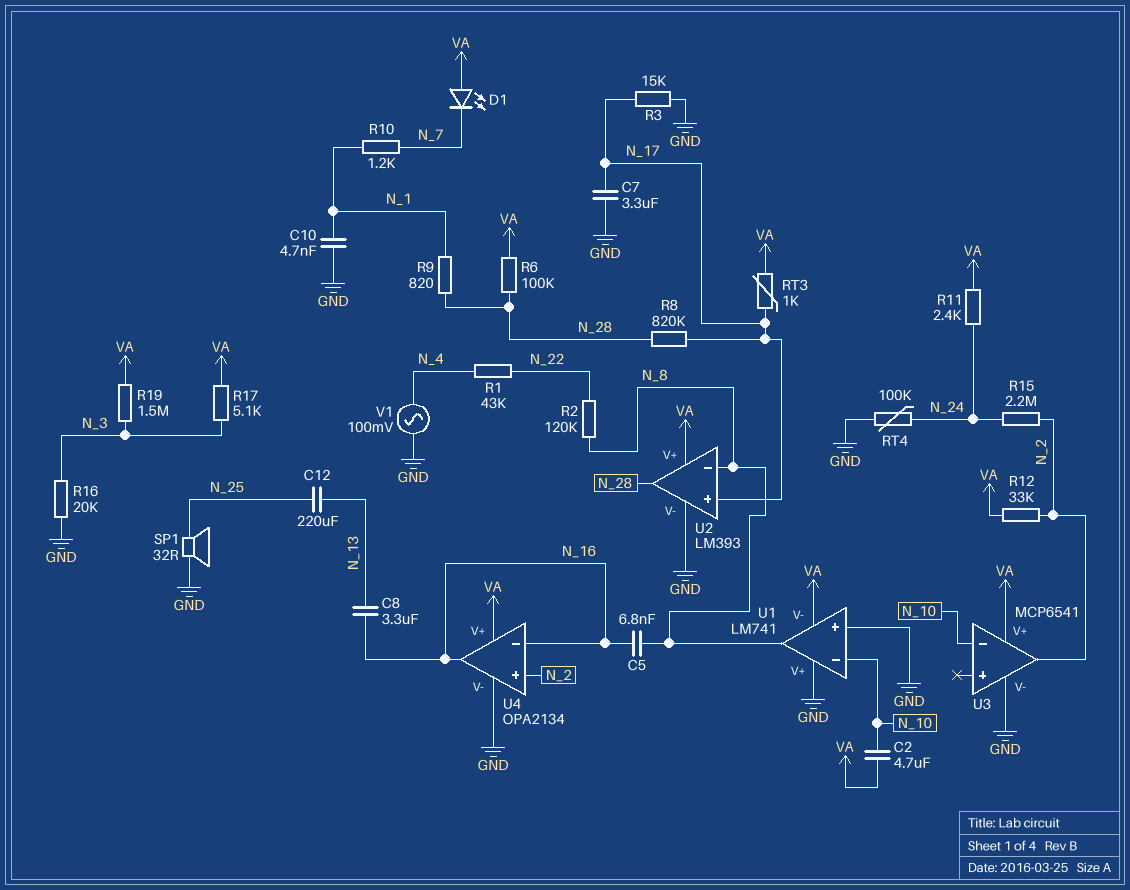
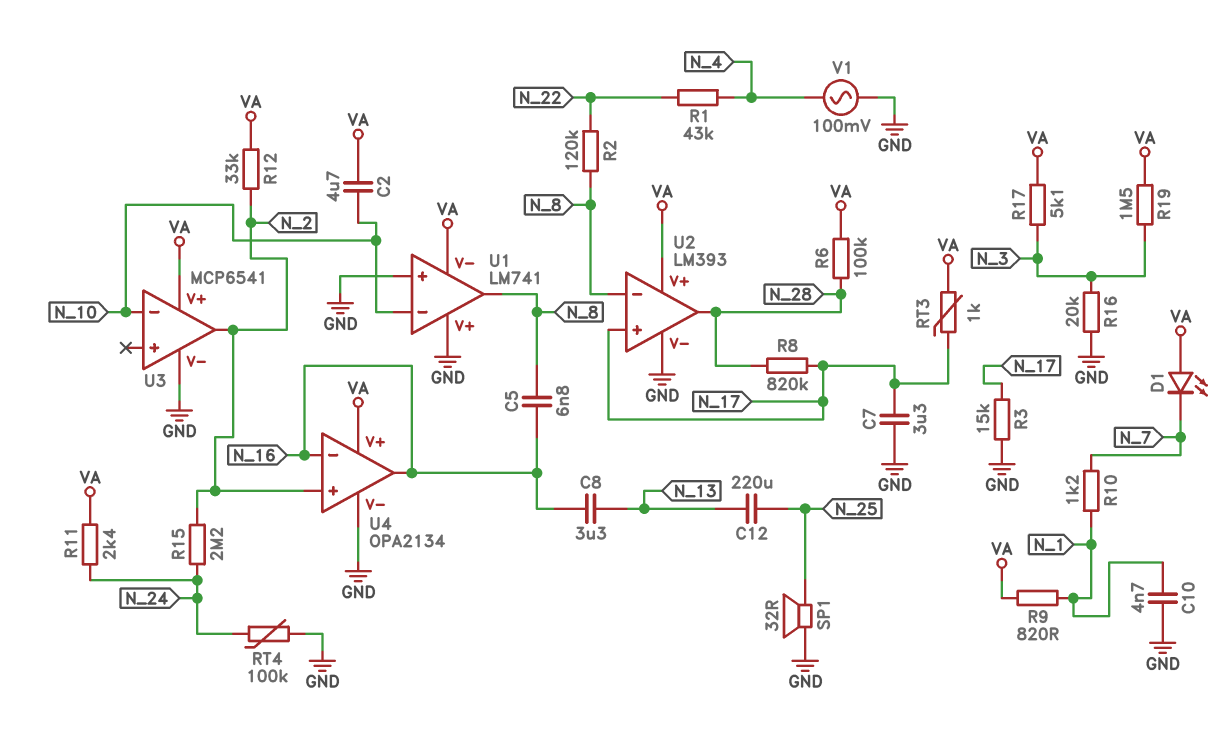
R9: 820 (N_1, N_28) -> 820 (N_1, VA)

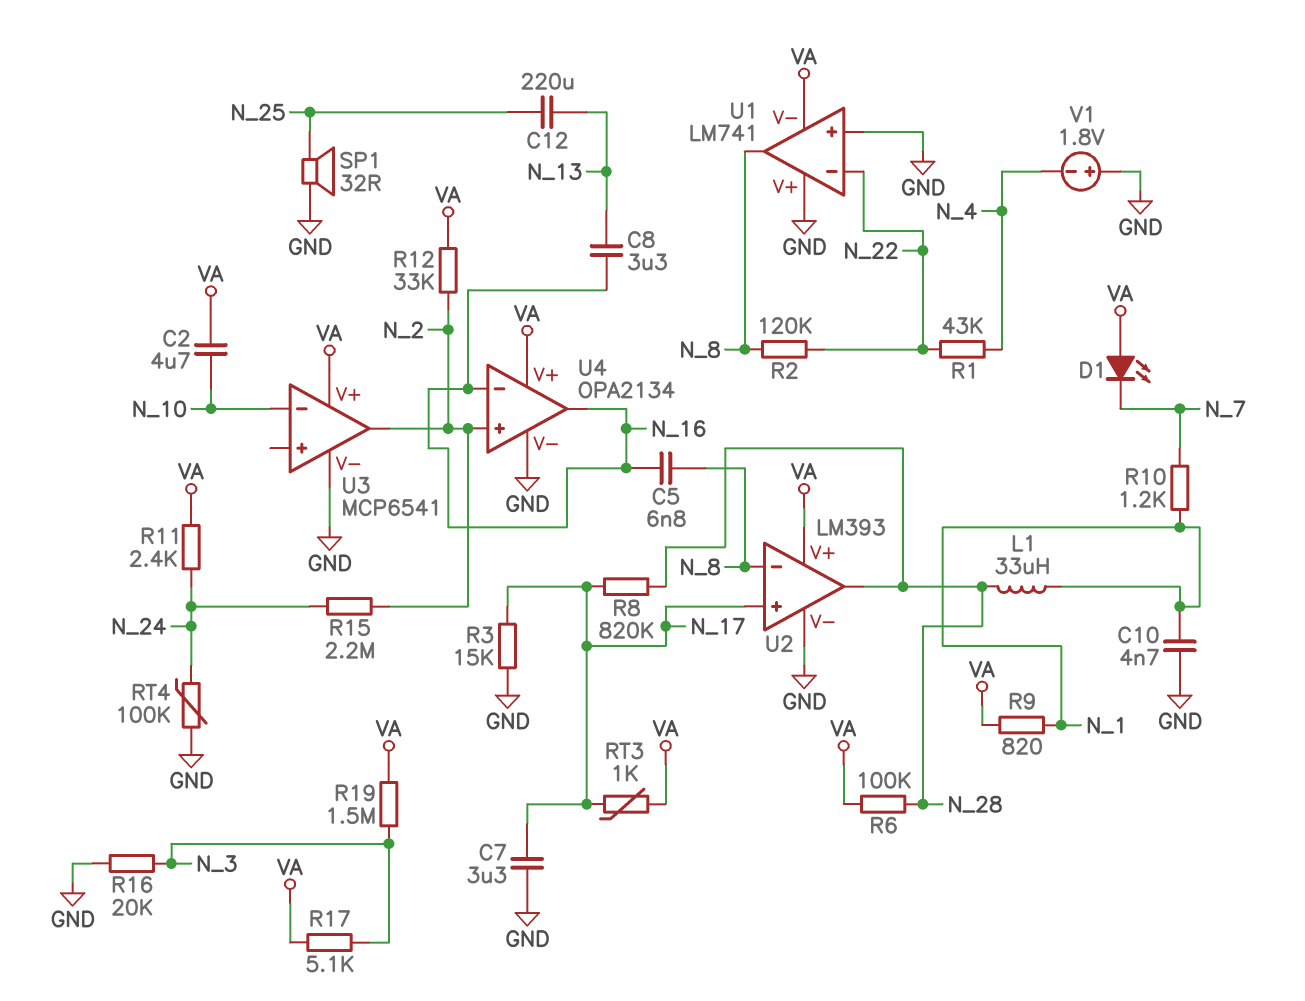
L1: none -> 33uH (N_1, N_28)
U1 pin in-: N_10 -> N_22
V1: AC 100mV (GND, N_4) -> 1.8V (plus GND, minus N_4)

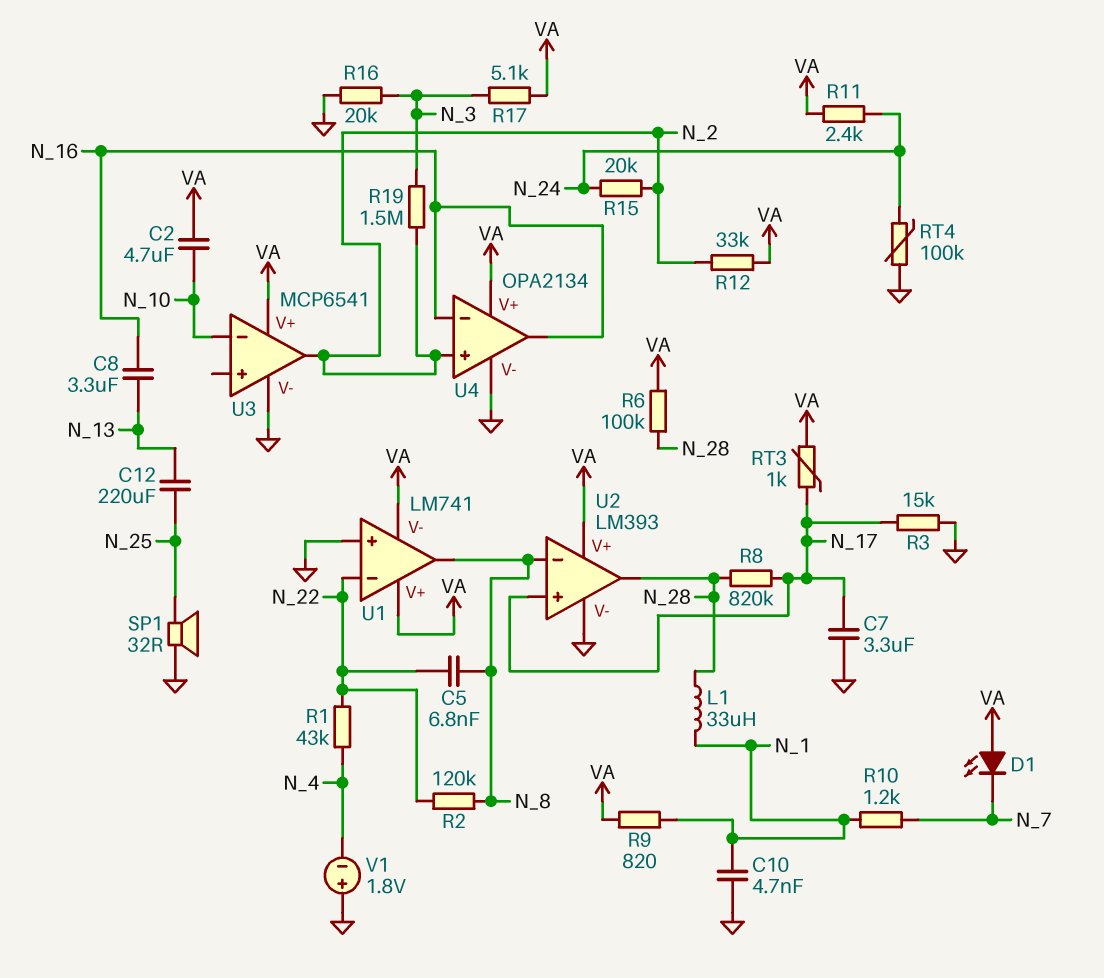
C5: 6.8nF (N_8, N_16) -> 6.8nF (N_8, N_22)
R15: 2.2M (N_2, N_24) -> 20k (N_2, N_24)
R19: 1.5M (N_3, VA) -> 1.5M (N_2, N_3)
U1 pin V+: GND -> VA

